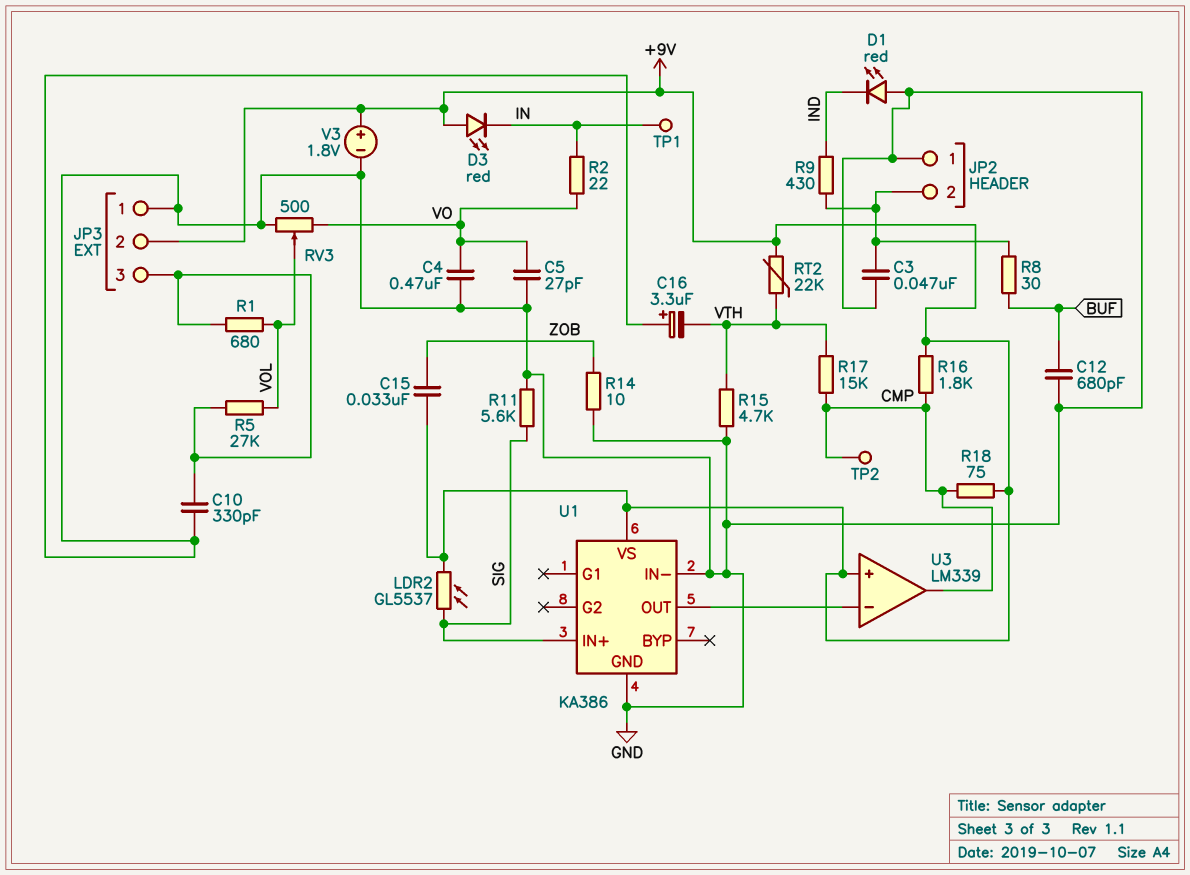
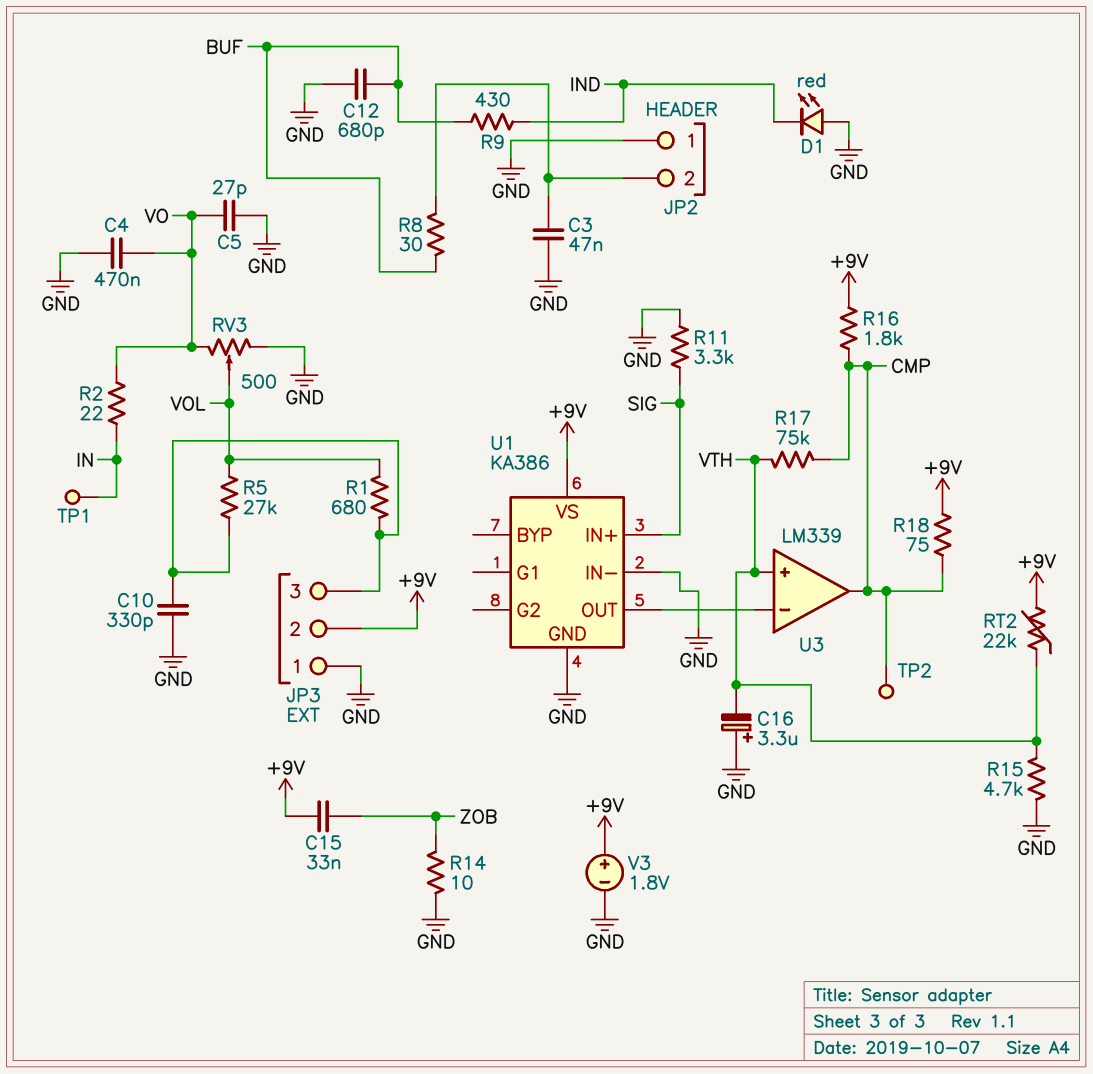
D3: LED red (A +9V, K IN) -> none
LDR2: GL5537 (+9V, SIG) -> none
R9: 430 (IND, JP2/2) -> 430 (BUF, IND)
R11: 5.6k (GND, SIG) -> 3.3k (GND, SIG)
R17: 15k (CMP, VTH) -> 75k (CMP, VTH)
U3 pin in+: +9V -> VTH

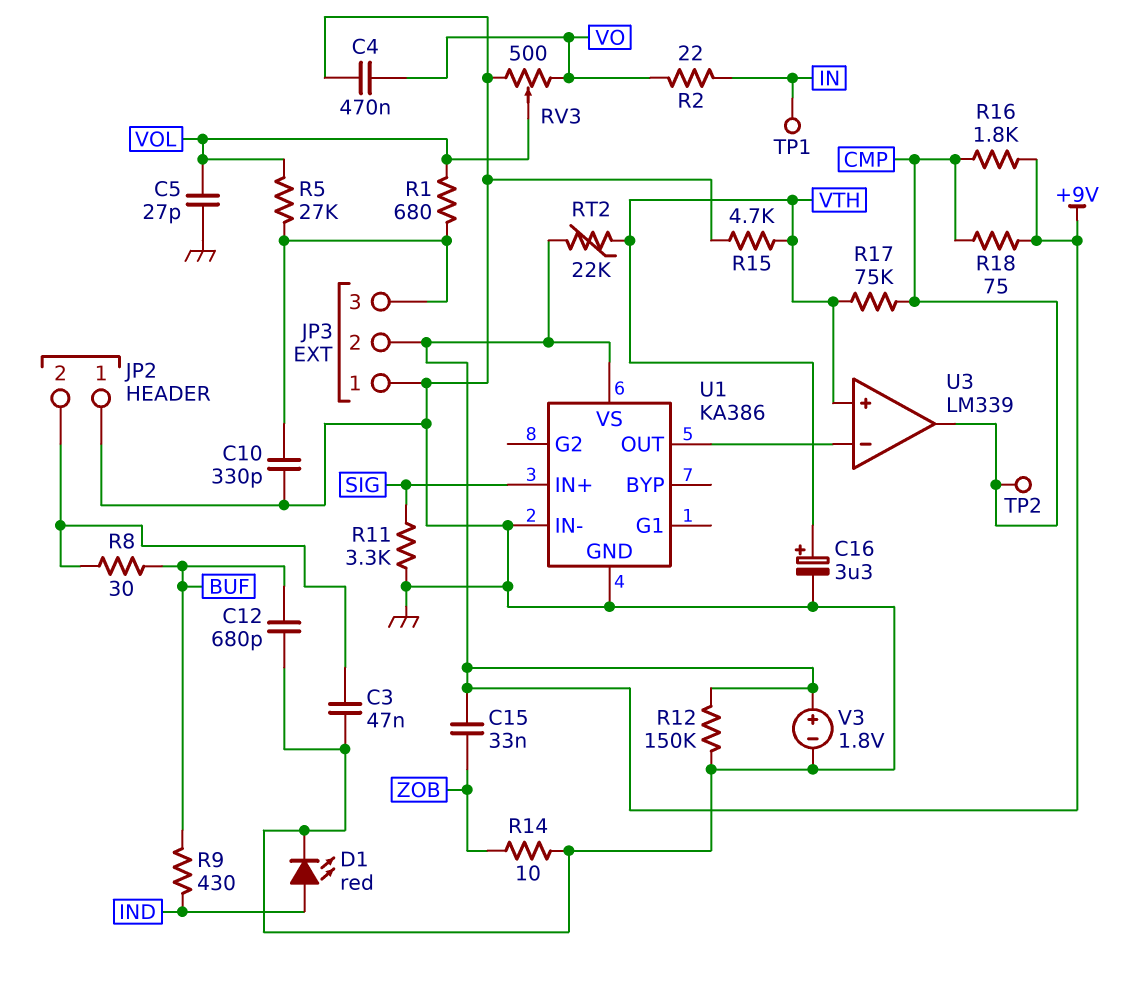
C5: 27pF (GND, VO) -> 27pF (GND, VOL)
C16: 3.3uF (plus GND, minus VTH) -> 3.3uF (plus VTH, minus GND)
D1: LED red (A GND, K IND) -> LED red (A IND, K GND)
R12: none -> 150k (+9V, GND)

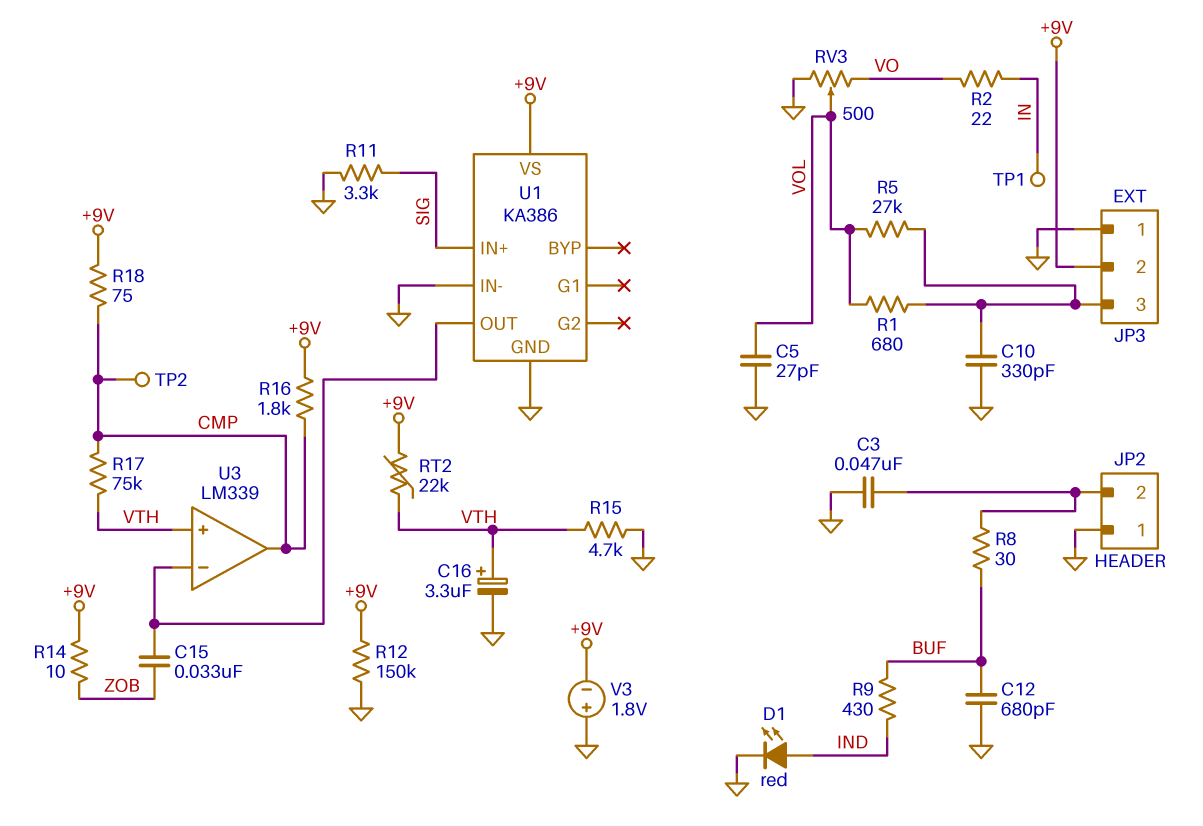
C4: 470nF (GND, VO) -> none
C15: 33nF (+9V, ZOB) -> 33nF (U1/OUT, ZOB)
R14: 10 (GND, ZOB) -> 10 (+9V, ZOB)
V3: 1.8V (plus +9V, minus GND) -> 1.8V (plus GND, minus +9V)

